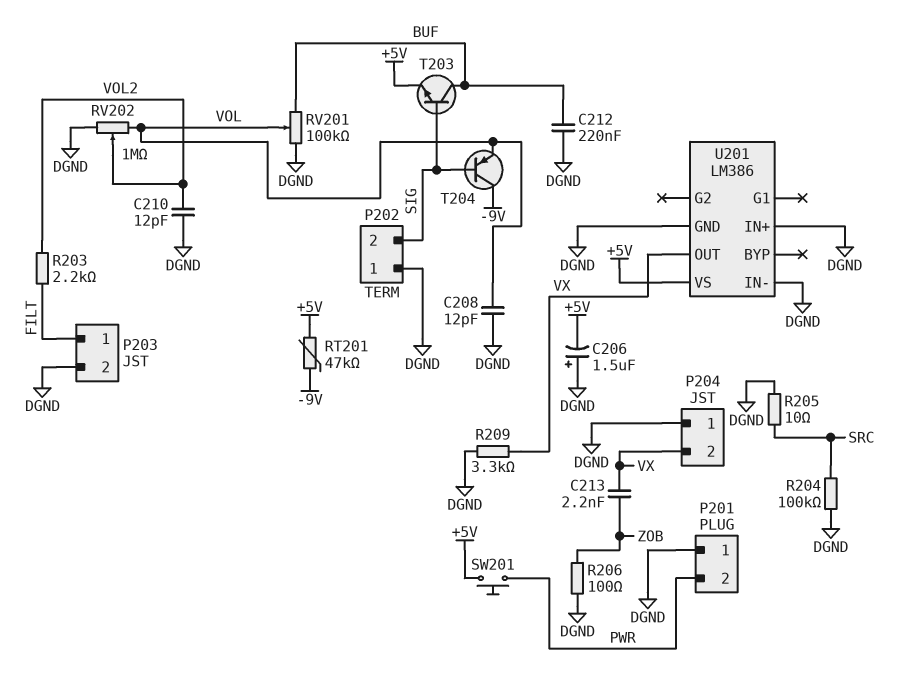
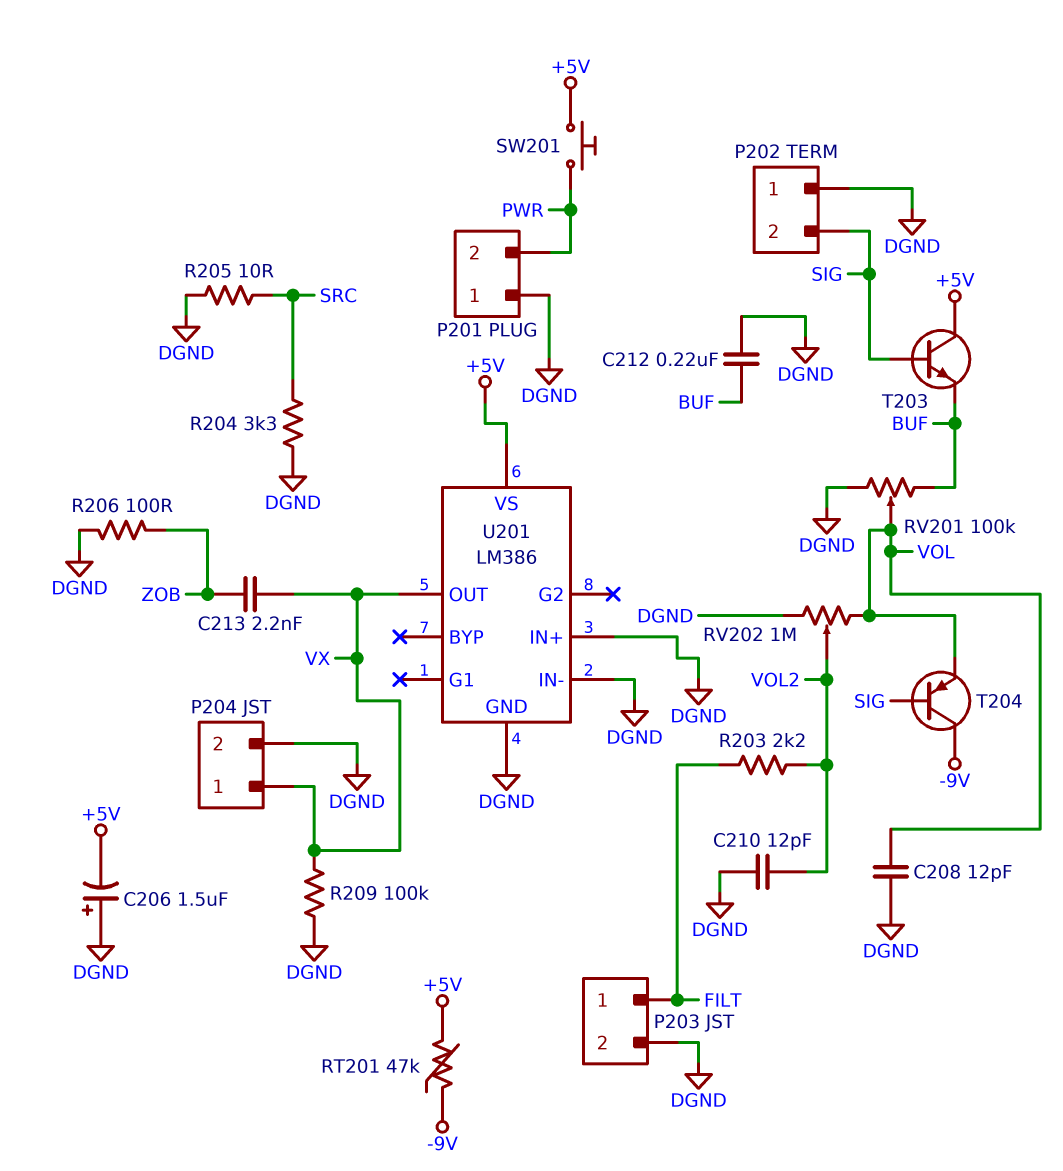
P204 pin 1: DGND -> VX
P204 pin 2: VX -> DGND
R204: 100k (DGND, SRC) -> 3.3k (DGND, SRC)
R209: 3.3k (DGND, VX) -> 100k (DGND, VX)
T203: NPN (B SIG, C BUF, E +5V) -> NPN (B SIG, C +5V, E BUF)

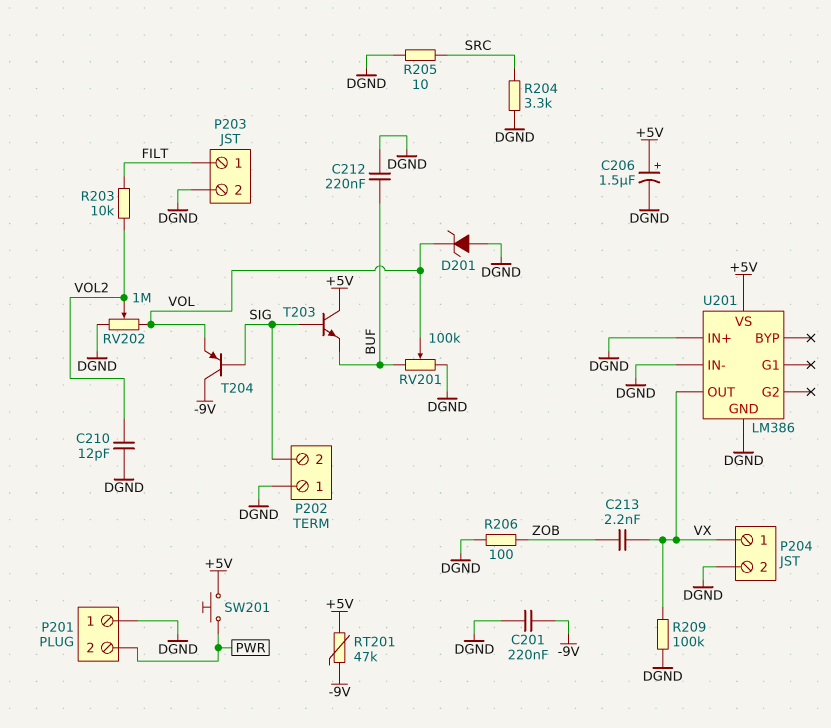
C201: none -> 220nF (-9V, DGND)
C206: 1.5uF (plus DGND, minus +5V) -> 1.5uF (plus +5V, minus DGND)
C208: 12pF (DGND, VOL) -> none
D201: none -> zener (A DGND, K VOL)
R203: 2.2k (FILT, VOL2) -> 10k (FILT, VOL2)

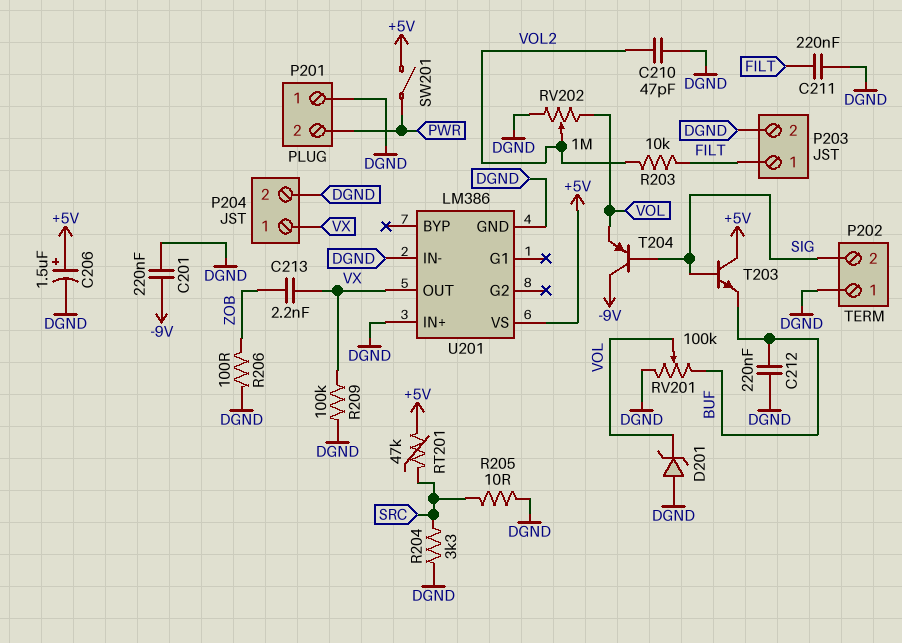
C210: 12pF (DGND, VOL2) -> 47pF (DGND, VOL2)
C211: none -> 220nF (DGND, FILT)
RT201: 47k (+5V, -9V) -> 47k (+5V, SRC)
SW201: button (+5V, PWR) -> switch (+5V, PWR)

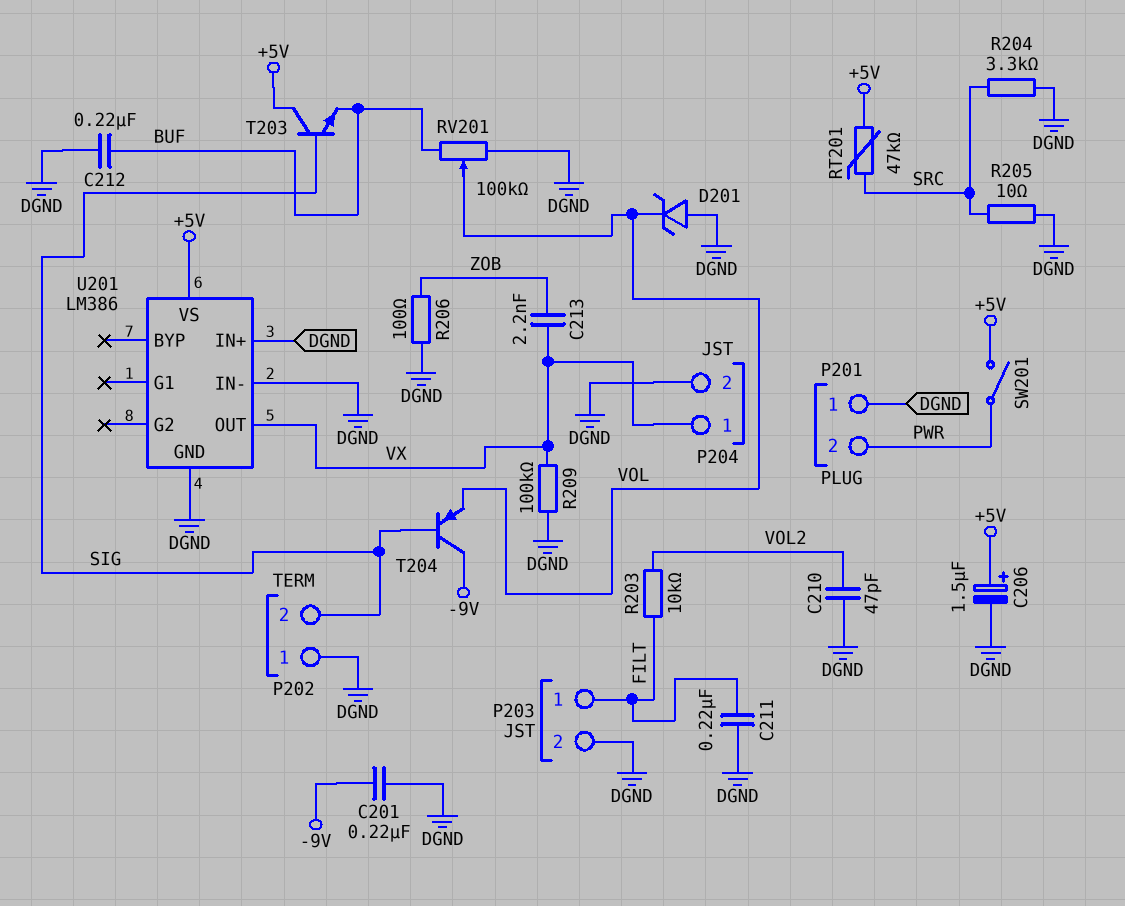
RV202: 1M (DGND, VOL, wiper VOL2) -> none

